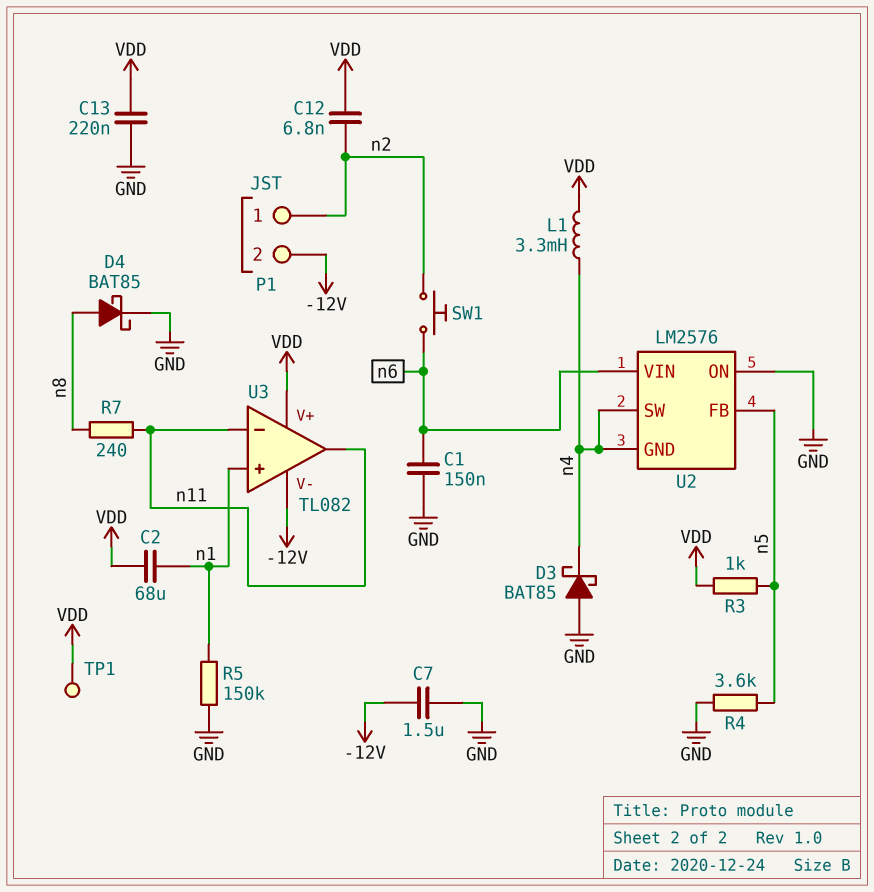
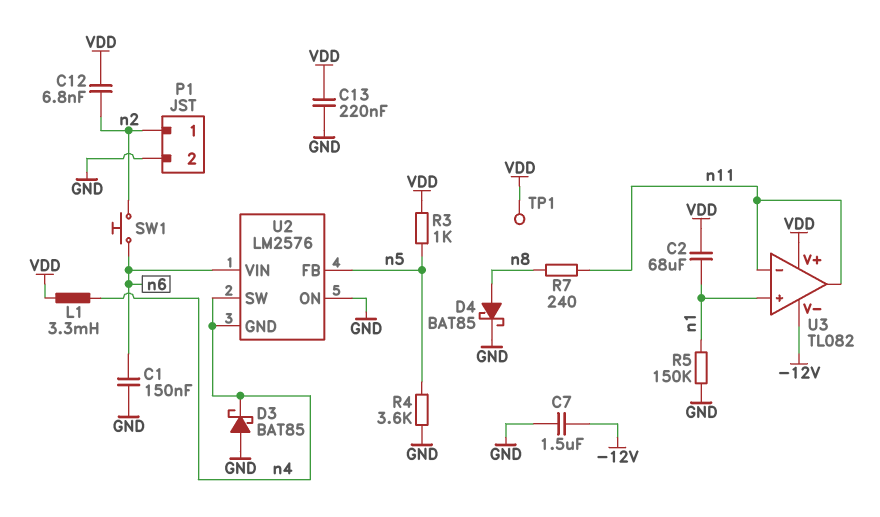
P1 pin 2: -12V -> GND

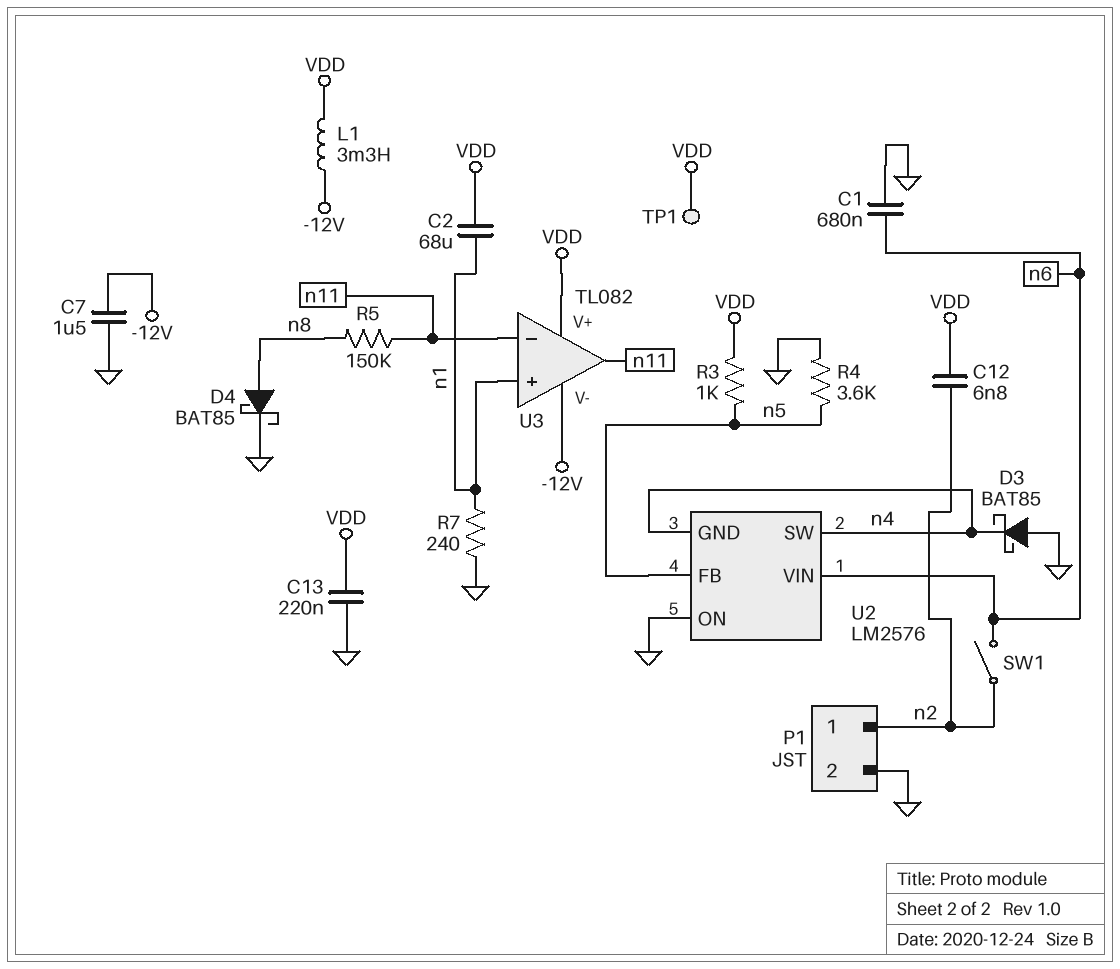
C1: 150nF (GND, n6) -> 680nF (GND, n6)
L1: 3.3mH (VDD, n4) -> 3.3mH (-12V, VDD)
R5: 150k (GND, n1) -> 150k (n8, n11)
R7: 240 (n8, n11) -> 240 (GND, n1)
SW1: button (n2, n6) -> switch (n2, n6)

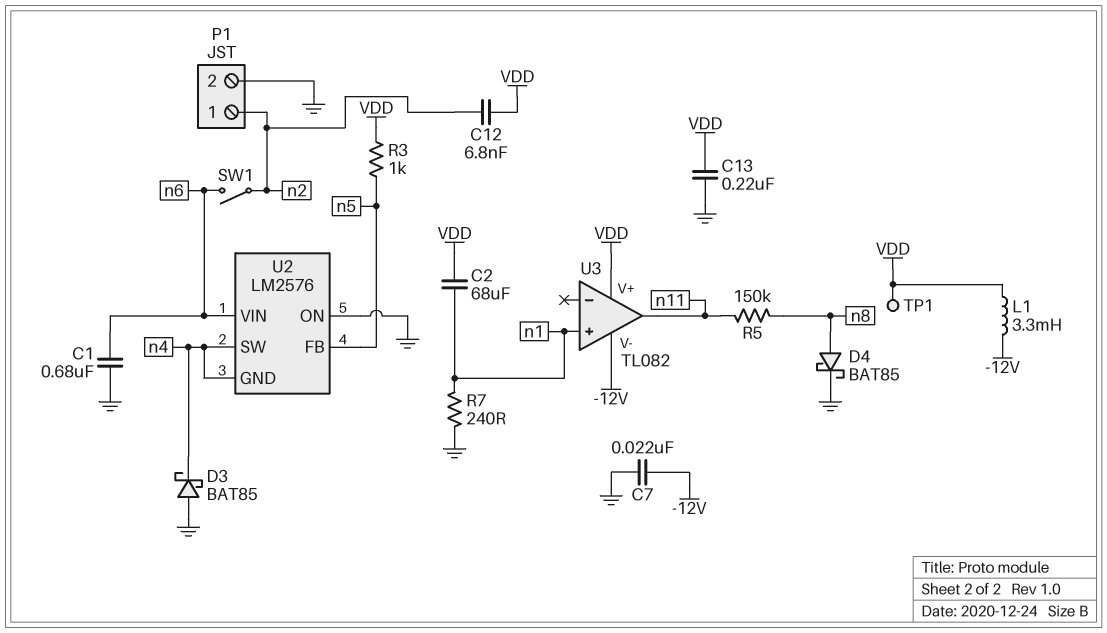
C7: 1.5uF (-12V, GND) -> 22nF (-12V, GND)
R4: 3.6k (GND, n5) -> none
U3 pin in-: n11 -> none

